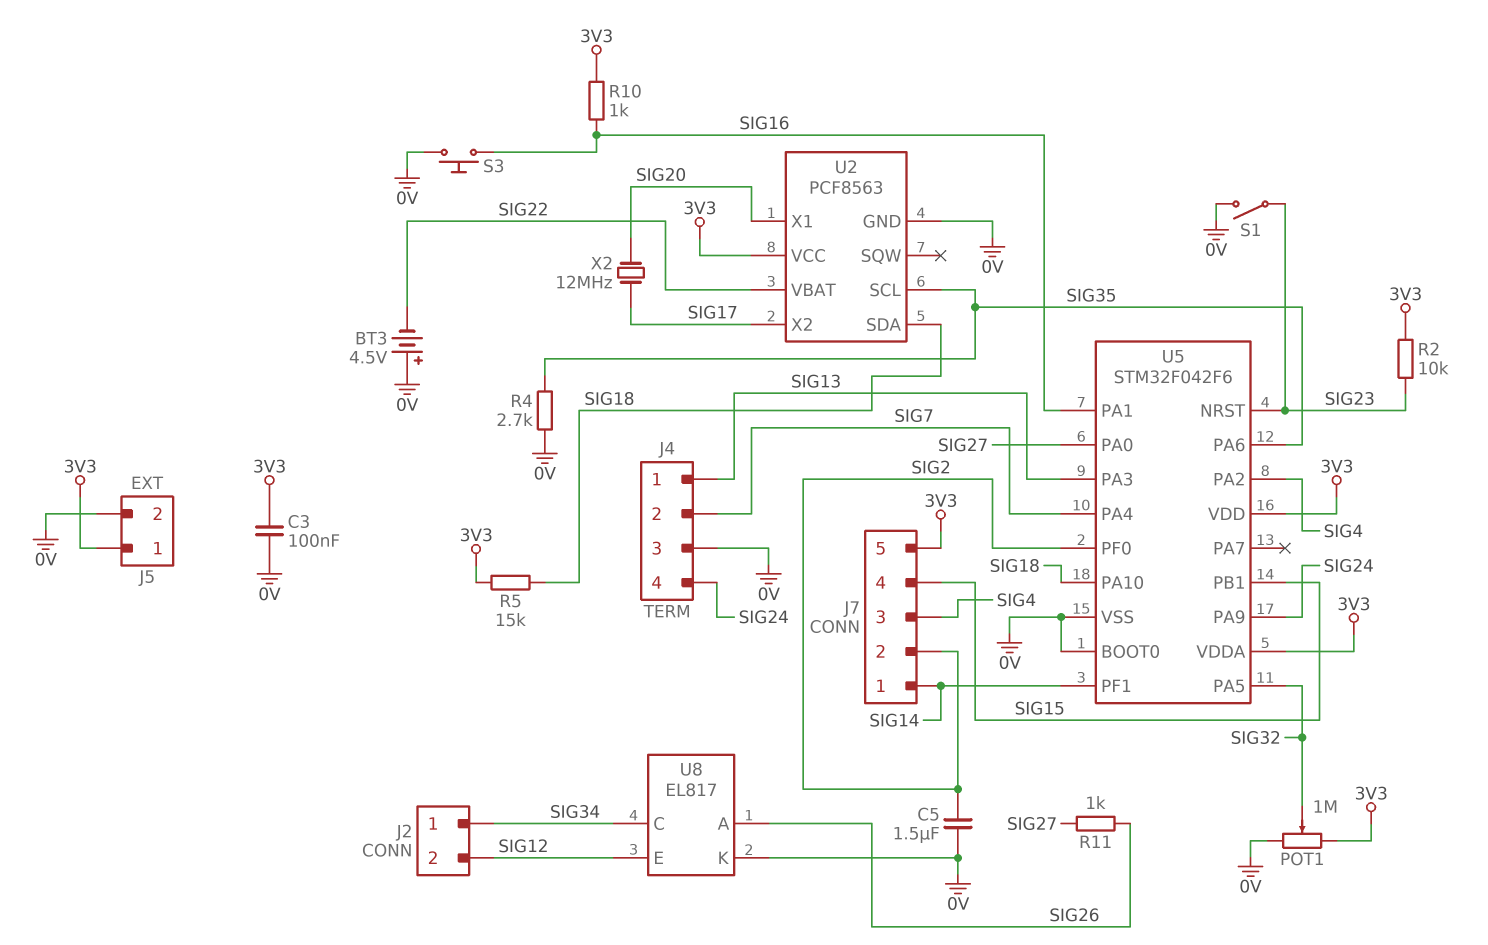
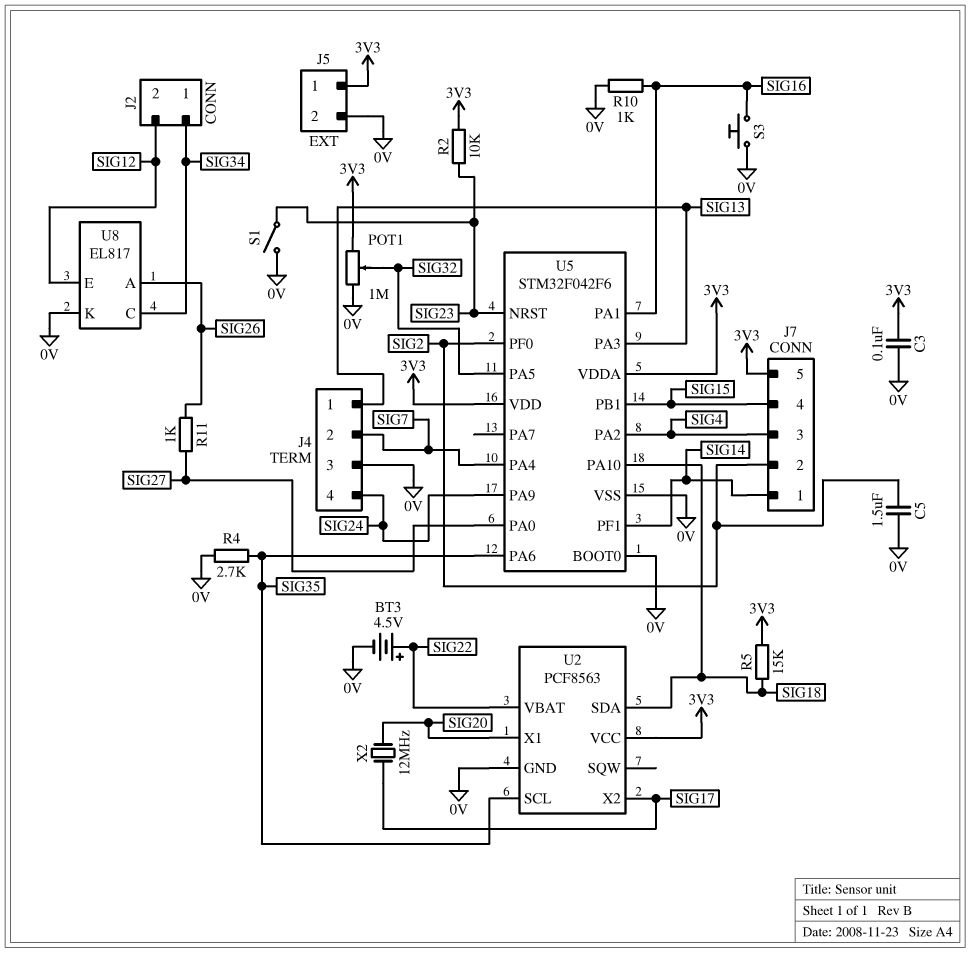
BT3: 4.5V (plus 0V, minus SIG22) -> 4.5V (plus SIG22, minus 0V)
R10: 1k (3V3, SIG16) -> 1k (0V, SIG16)

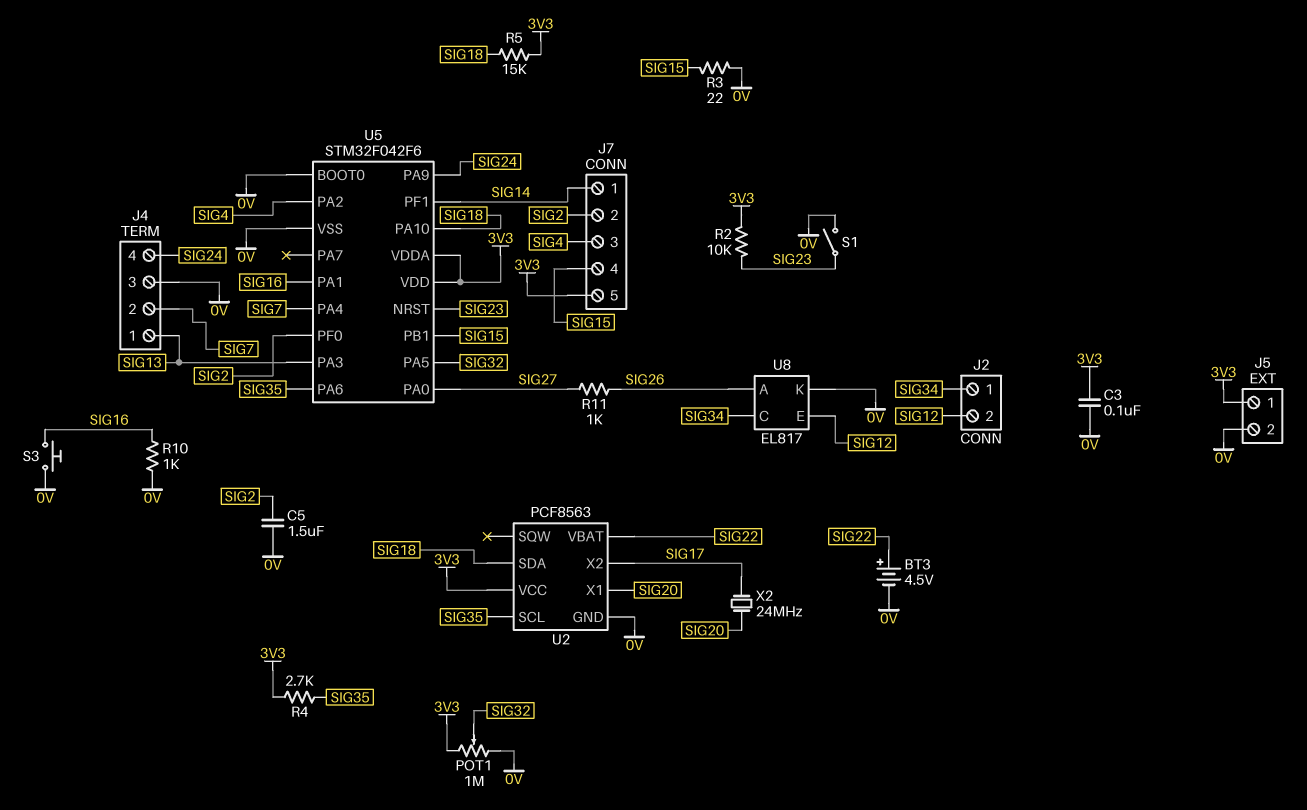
R3: none -> 22 (0V, SIG15)
R4: 2.7k (0V, SIG35) -> 2.7k (3V3, SIG35)
X2: 12MHz (SIG17, SIG20) -> 24MHz (SIG17, SIG20)

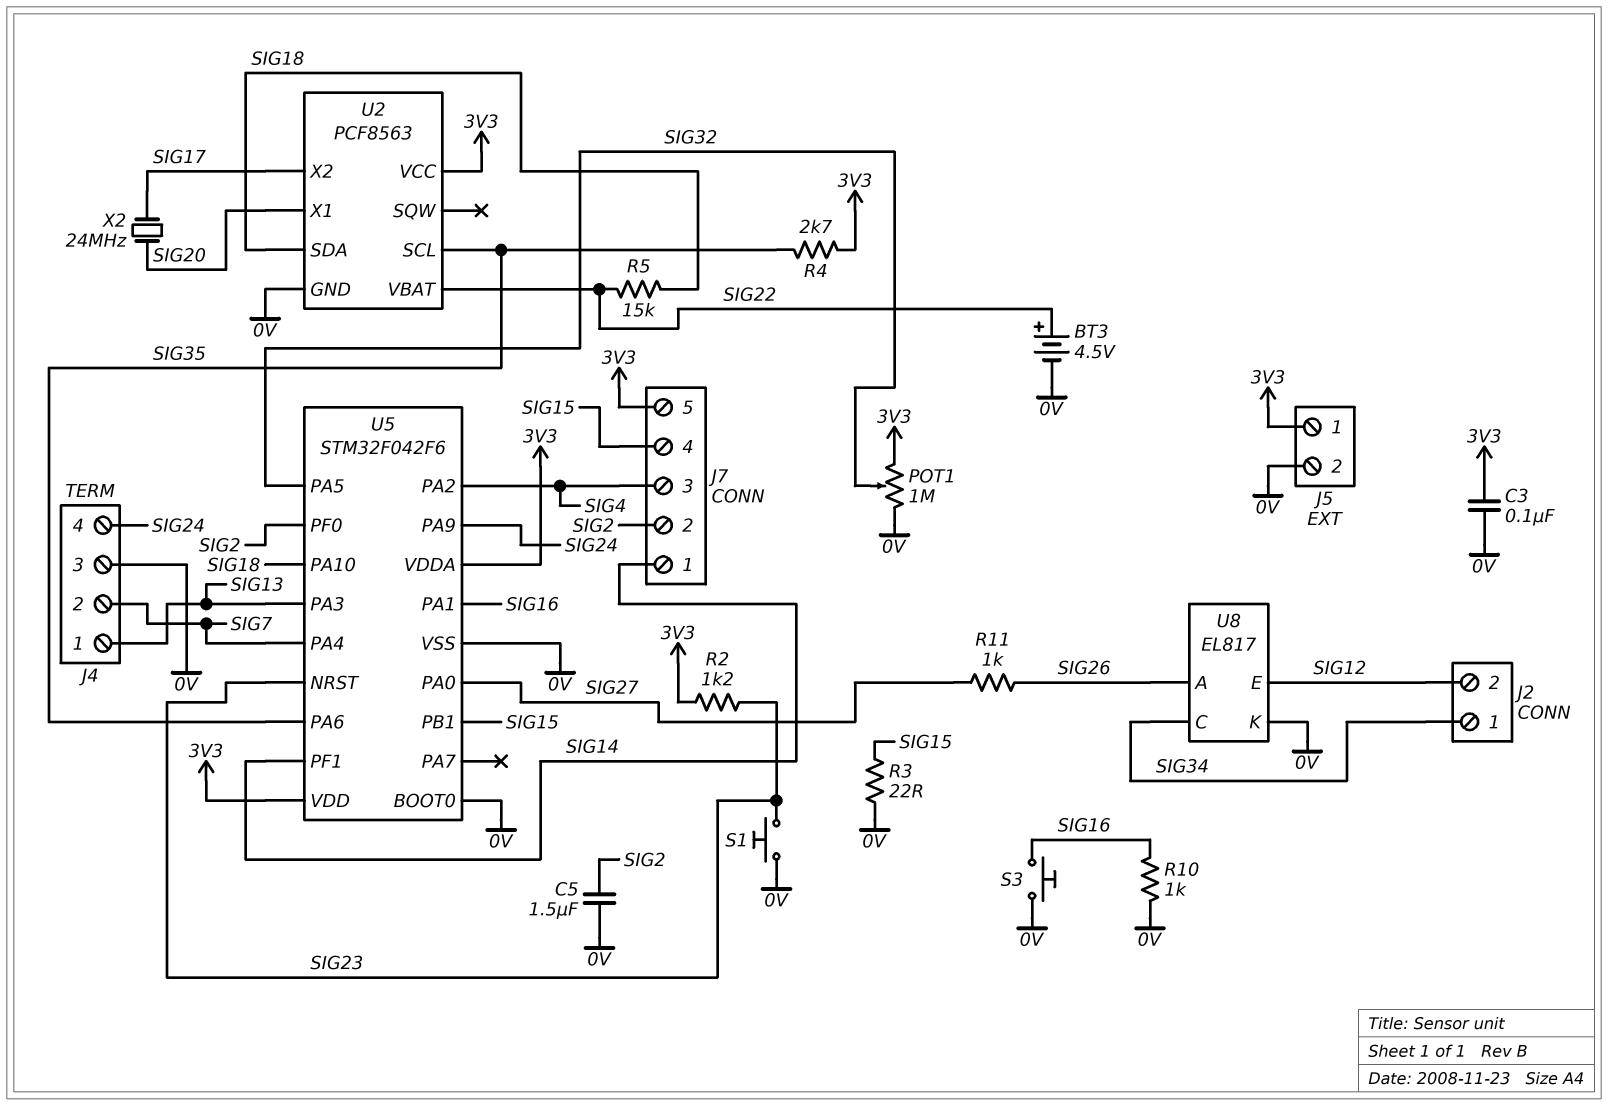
R2: 10k (3V3, SIG23) -> 1.2k (3V3, SIG23)
R5: 15k (3V3, SIG18) -> 15k (SIG18, SIG22)
S1: switch (0V, SIG23) -> button (0V, SIG23)

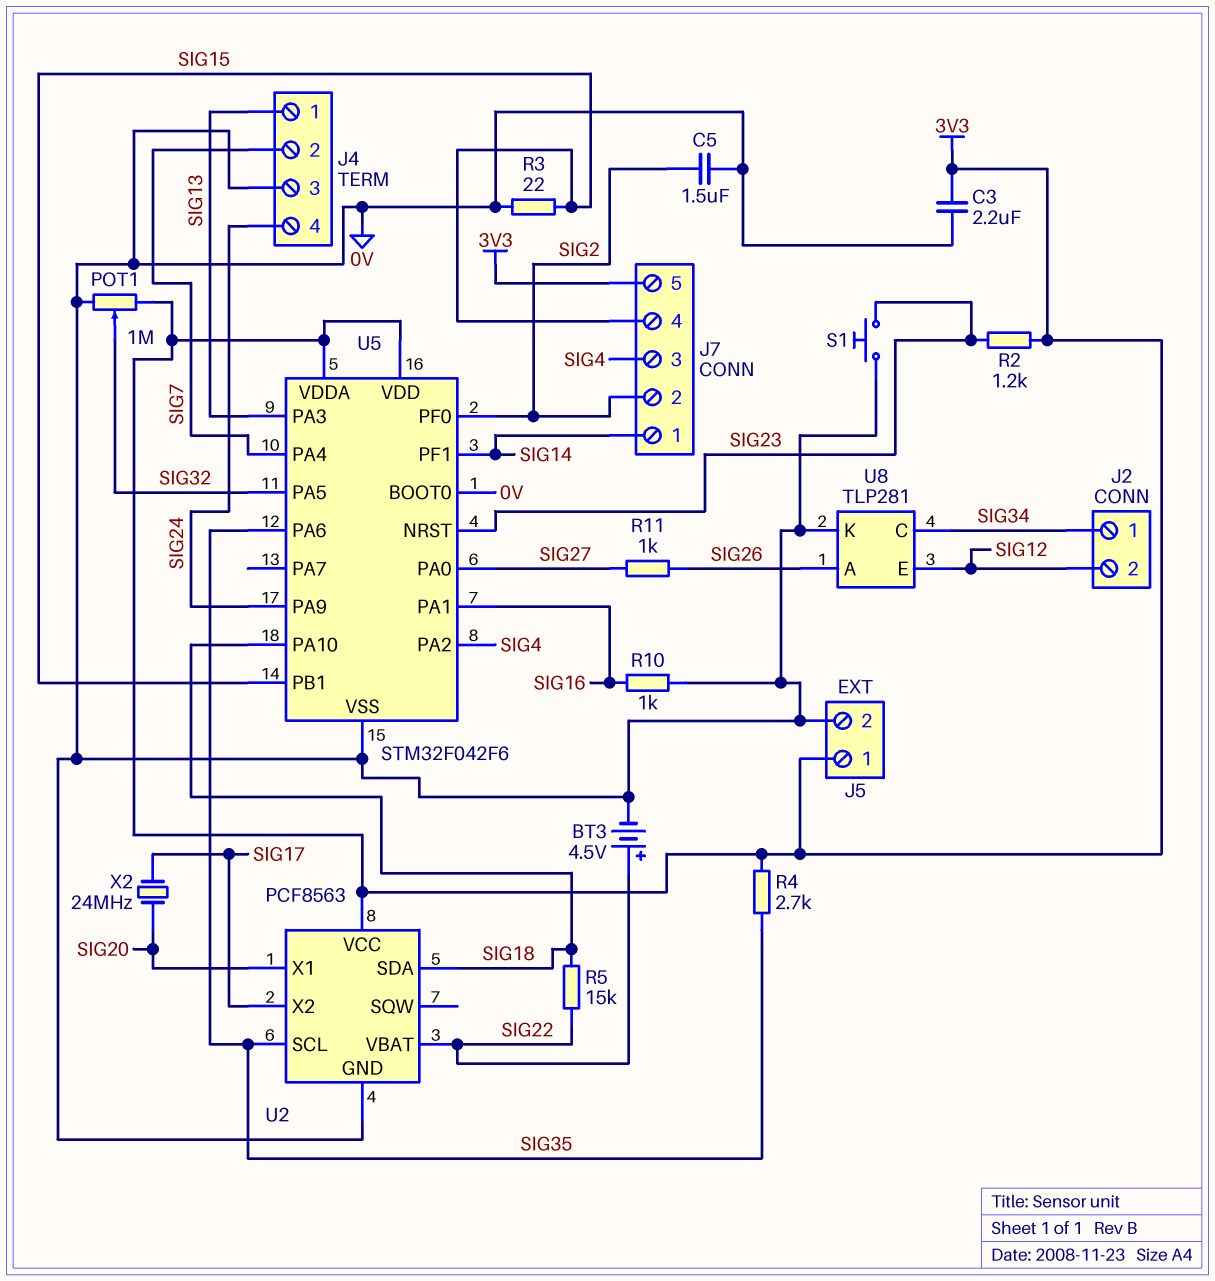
C3: 100nF (0V, 3V3) -> 2.2uF (0V, 3V3)
S3: button (0V, SIG16) -> none
U8: EL817 -> TLP281

